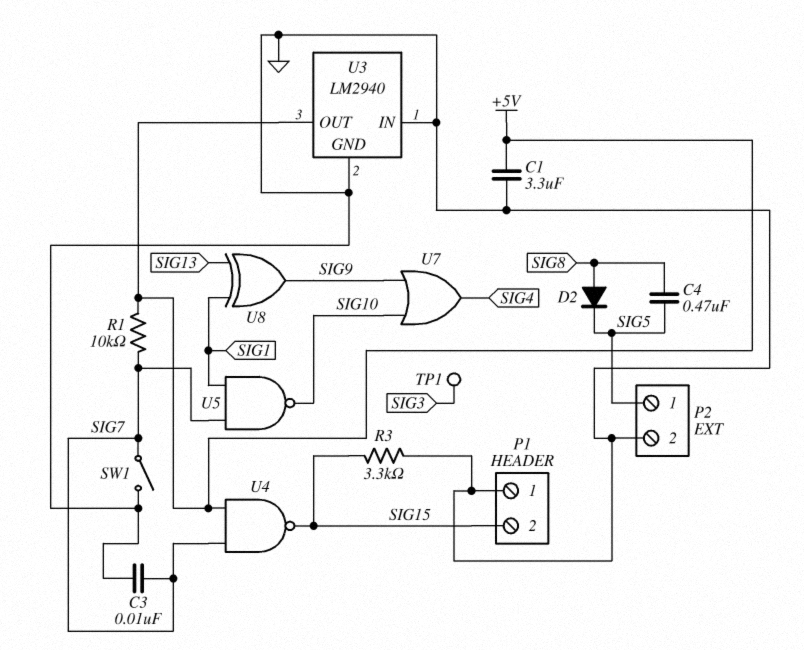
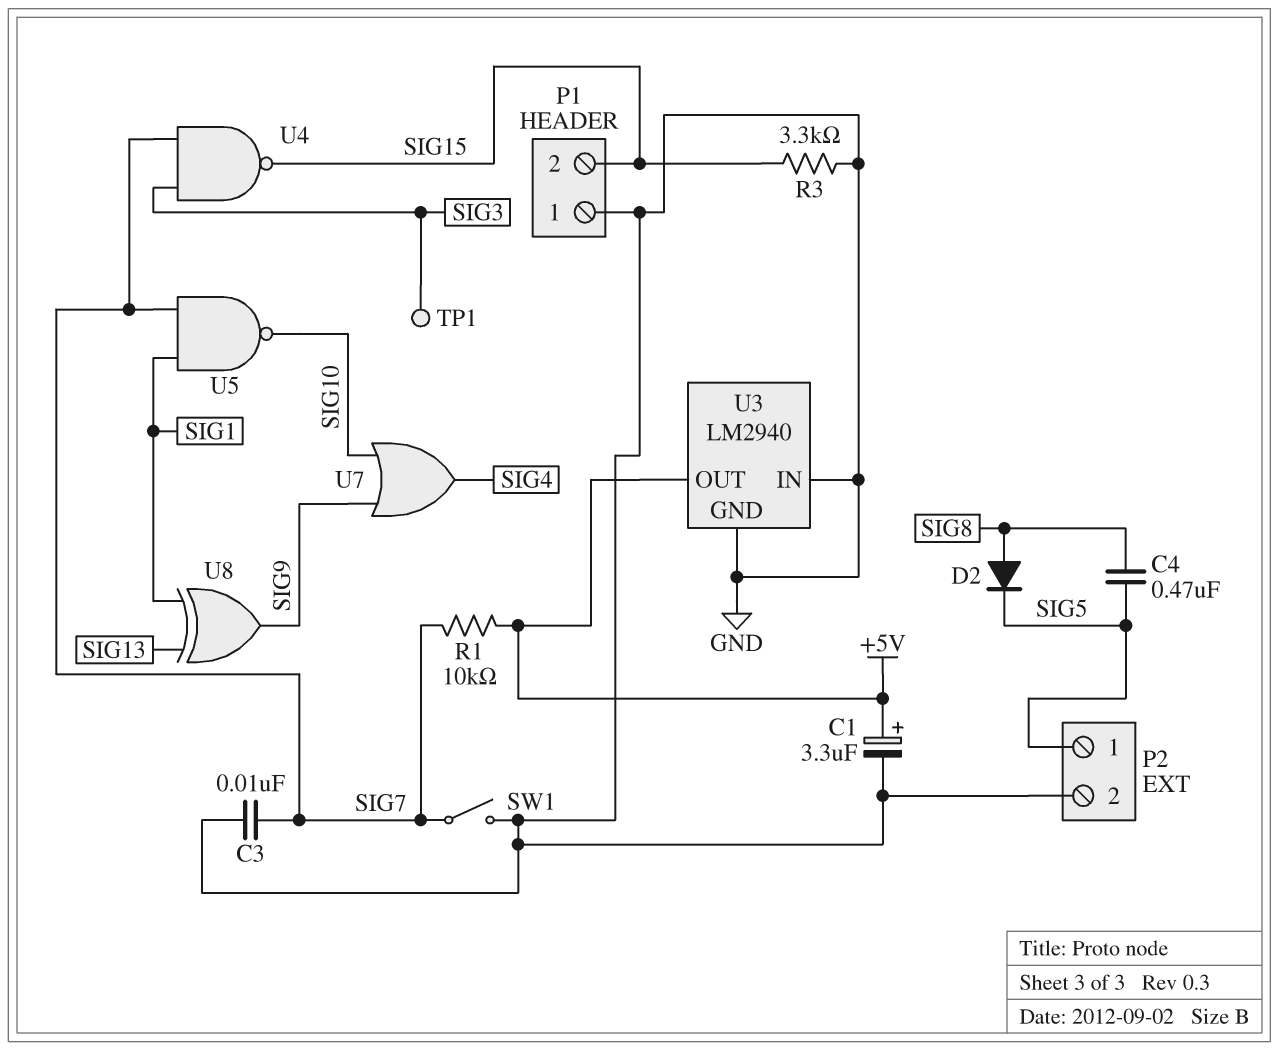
C1: 3.3uF (+5V, GND) -> 3.3uF (plus +5V, minus GND)
U4: NAND (in +5V, in SIG7, out SIG15) -> NAND (in SIG3, in SIG7, out SIG15)

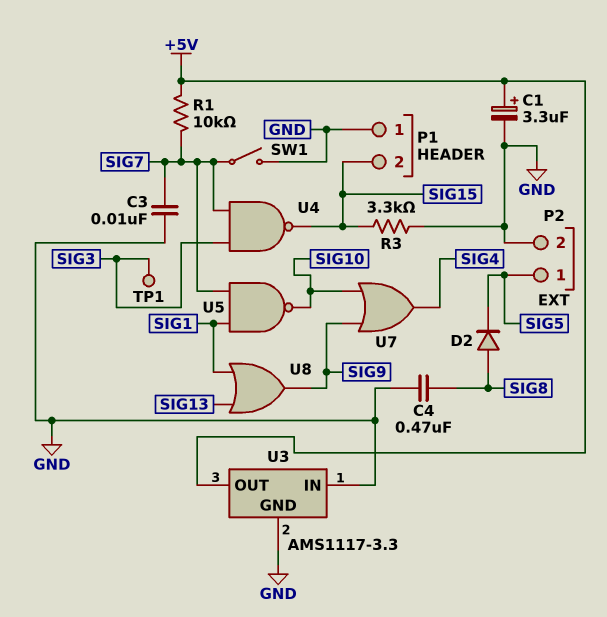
C4: 470nF (SIG5, SIG8) -> 470nF (GND, SIG8)
U3: LM2940 -> AMS1117-3.3
U8: XOR (in SIG1, in SIG13, out SIG9) -> OR (in SIG1, in SIG13, out SIG9)

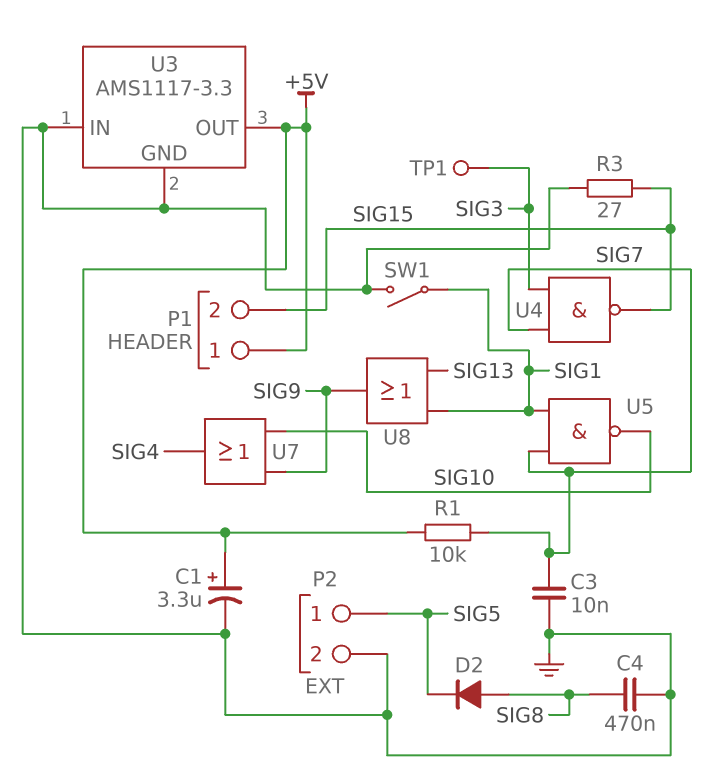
P1 pin 1: GND -> +5V
R3: 3.3k (GND, SIG15) -> 27 (GND, SIG15)
SW1: switch (GND, SIG7) -> switch (GND, SIG1)

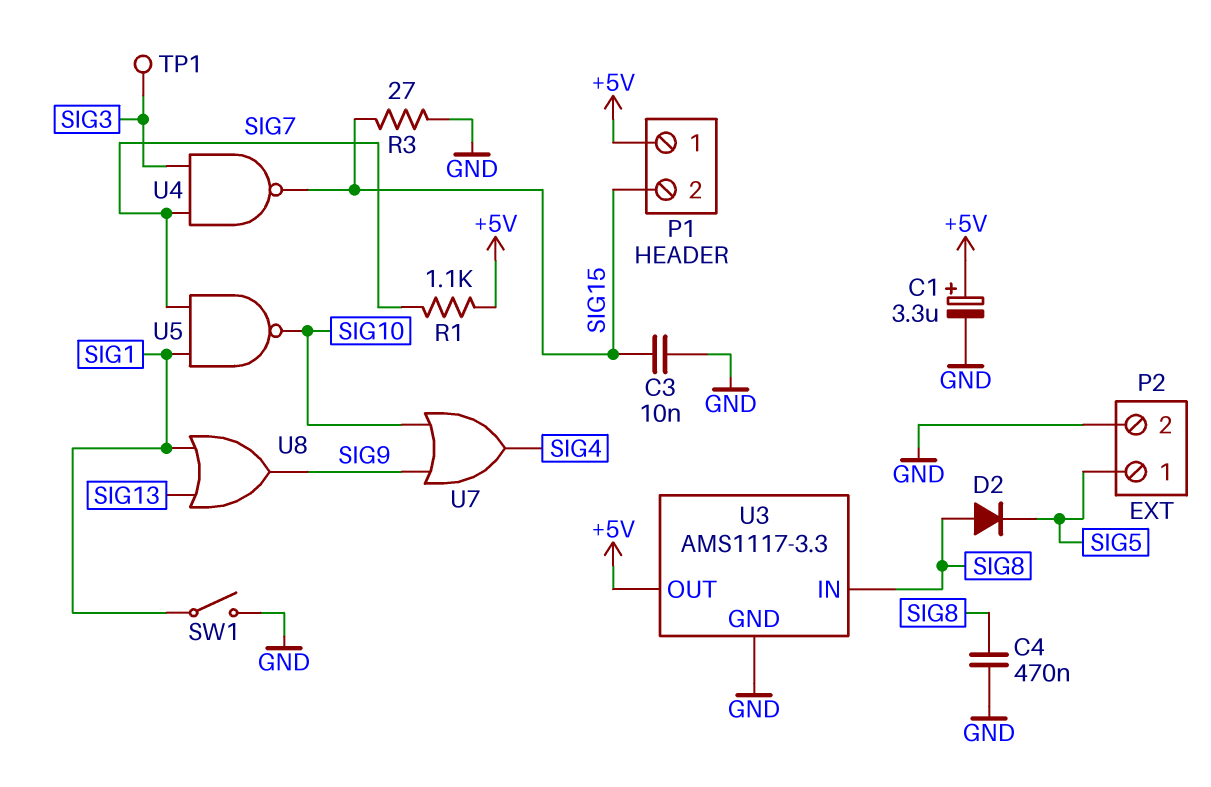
C3: 10nF (GND, SIG7) -> 10nF (GND, SIG15)
R1: 10k (+5V, SIG7) -> 1.1k (+5V, SIG7)
U3 pin IN: GND -> SIG8

